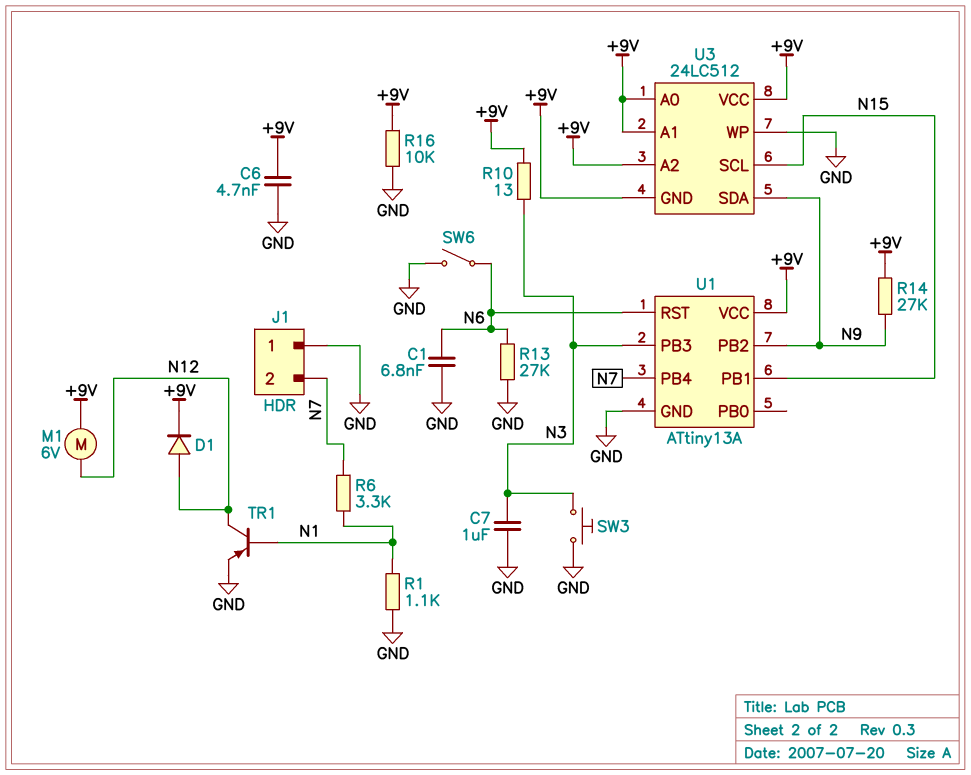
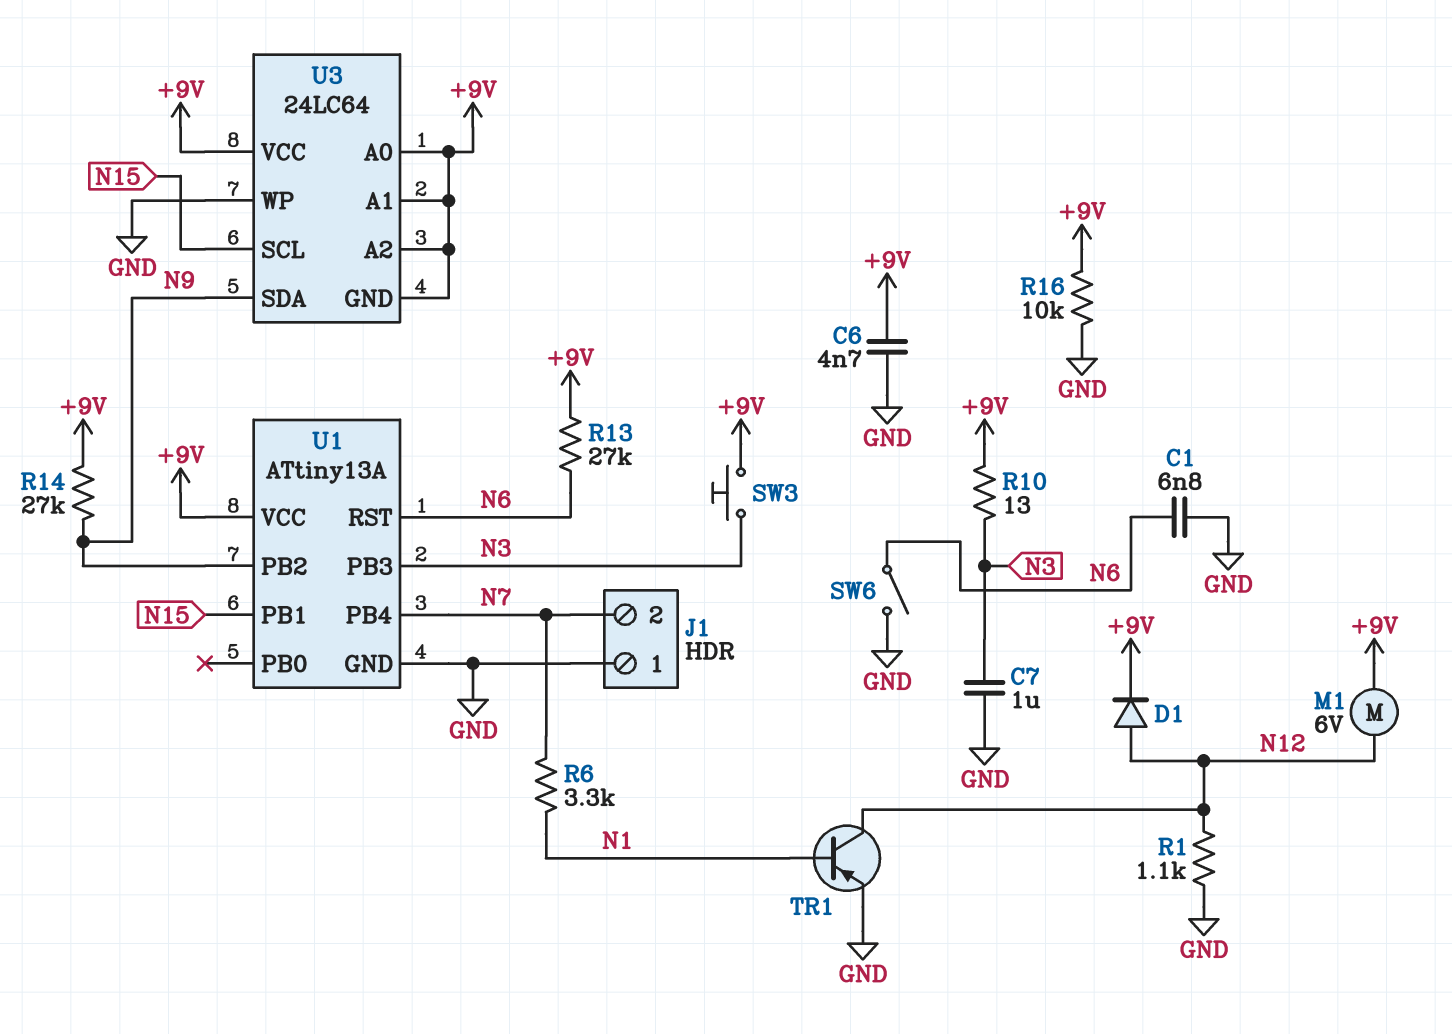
R1: 1.1k (GND, N1) -> 1.1k (GND, N12)
R13: 27k (GND, N6) -> 27k (+9V, N6)
SW3: button (GND, N3) -> button (+9V, N3)
U3: 24LC512 -> 24LC64

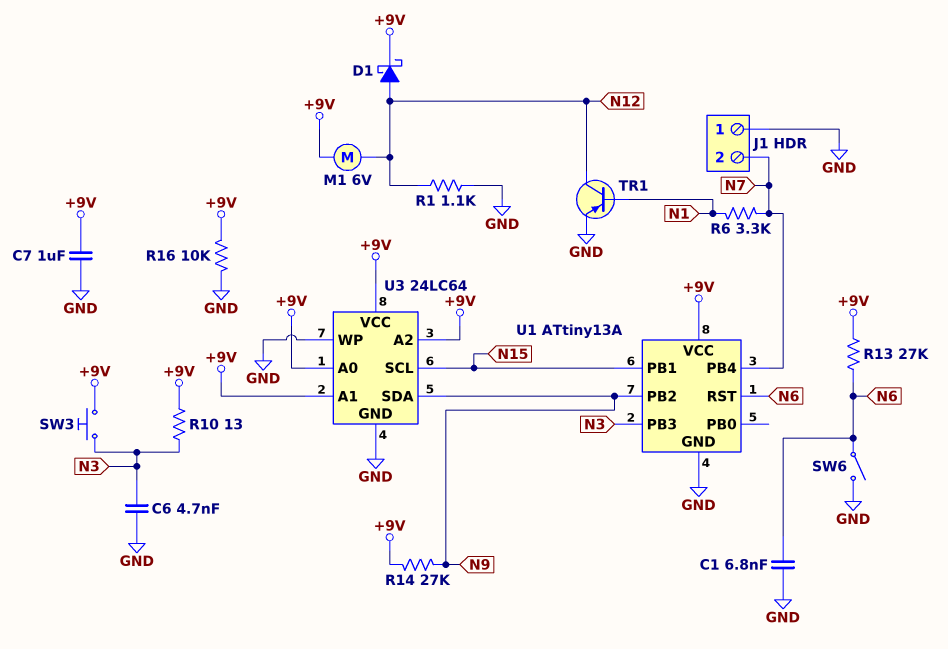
C6: 4.7nF (+9V, GND) -> 4.7nF (GND, N3)
C7: 1uF (GND, N3) -> 1uF (+9V, GND)
D1: diode (A N12, K +9V) -> schottky (A N12, K +9V)
U3 pin GND: +9V -> GND

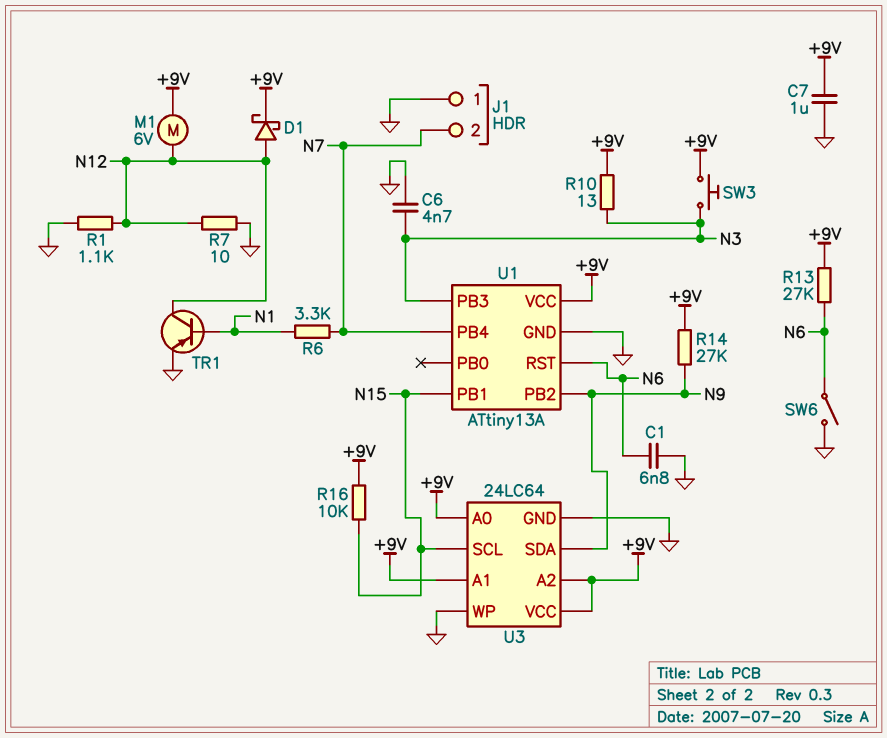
R7: none -> 10 (GND, N12)
R16: 10k (+9V, GND) -> 10k (+9V, N15)

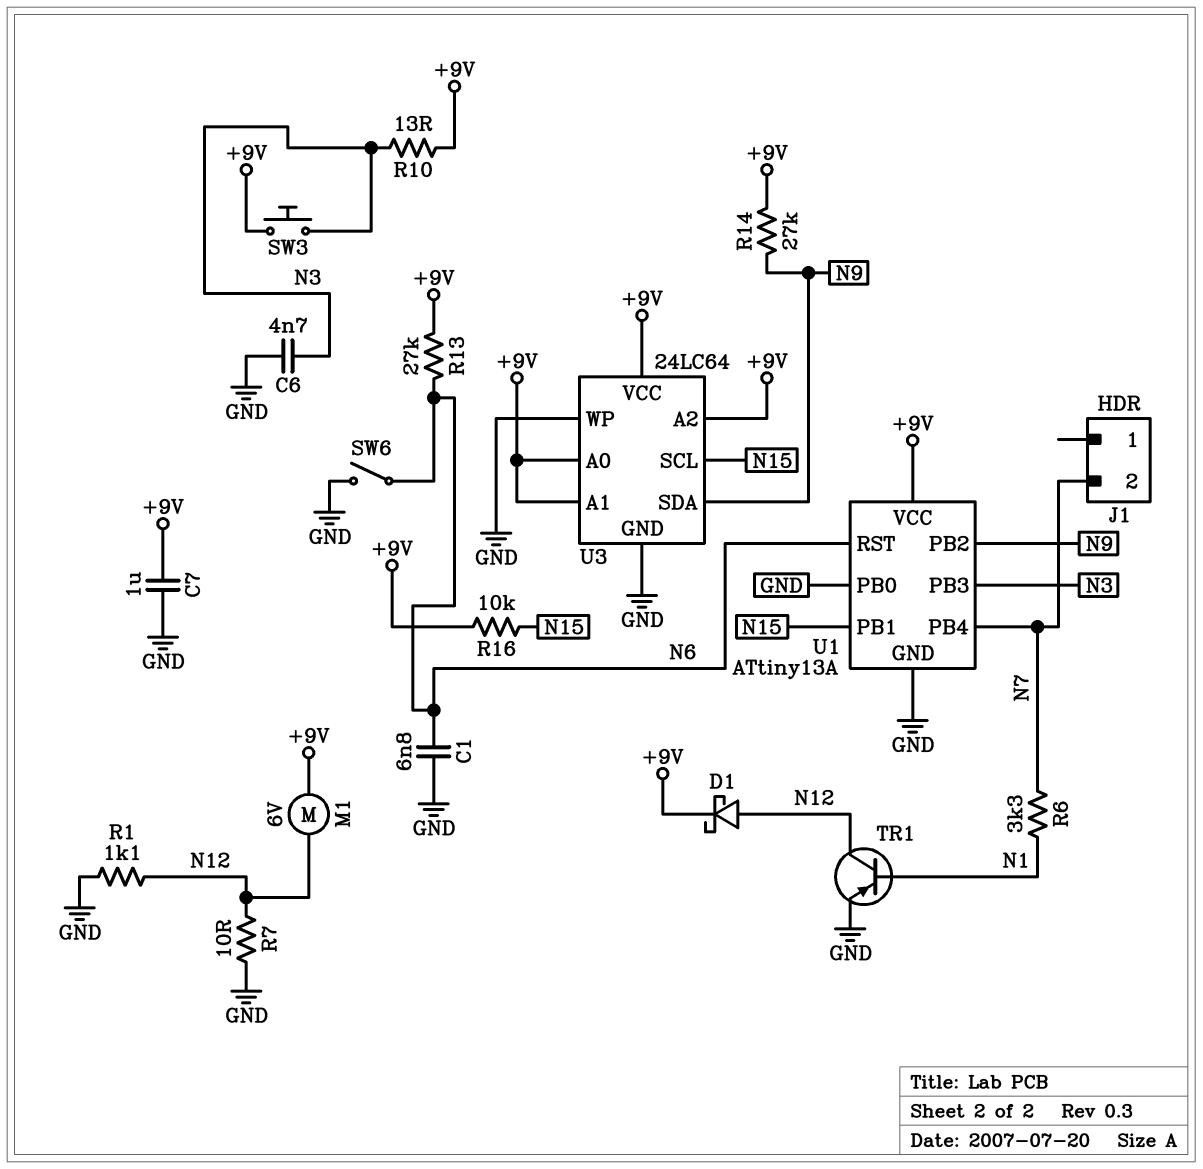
J1 pin 1: GND -> none
U1 pin PB0: none -> GND

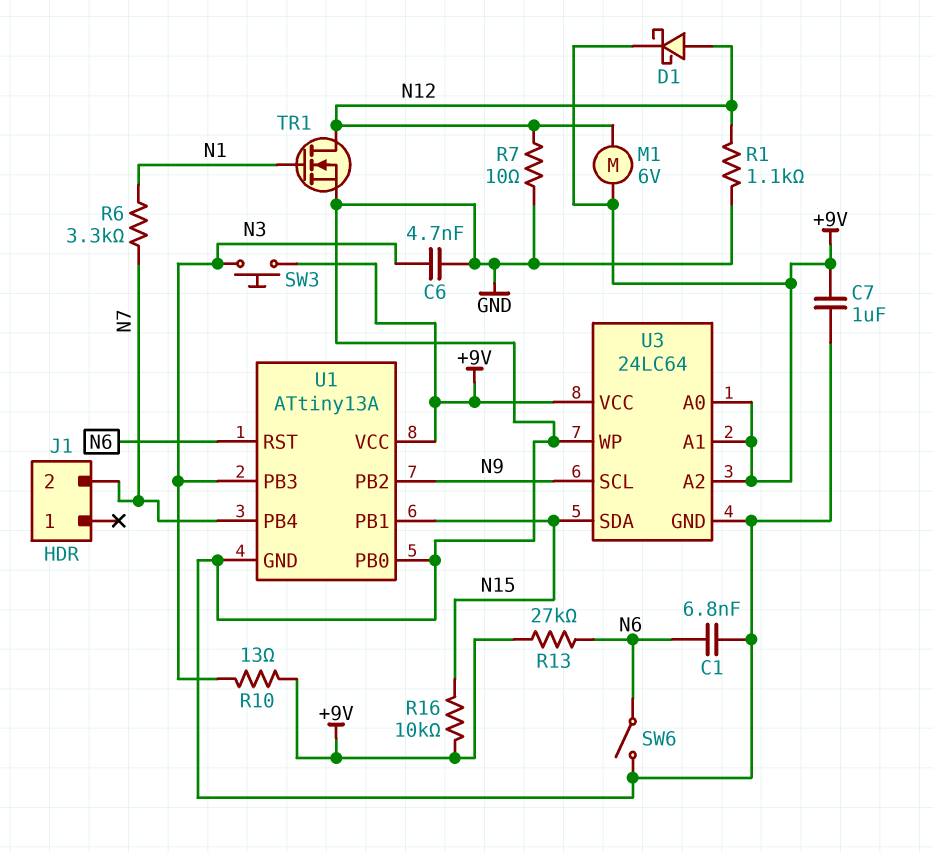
R14: 27k (+9V, N9) -> none
TR1: PNP (B N1, C N12, E GND) -> NMOS (G N1, D N12, S GND)
U3 pin SCL: N15 -> N9
U3 pin SDA: N9 -> N15

